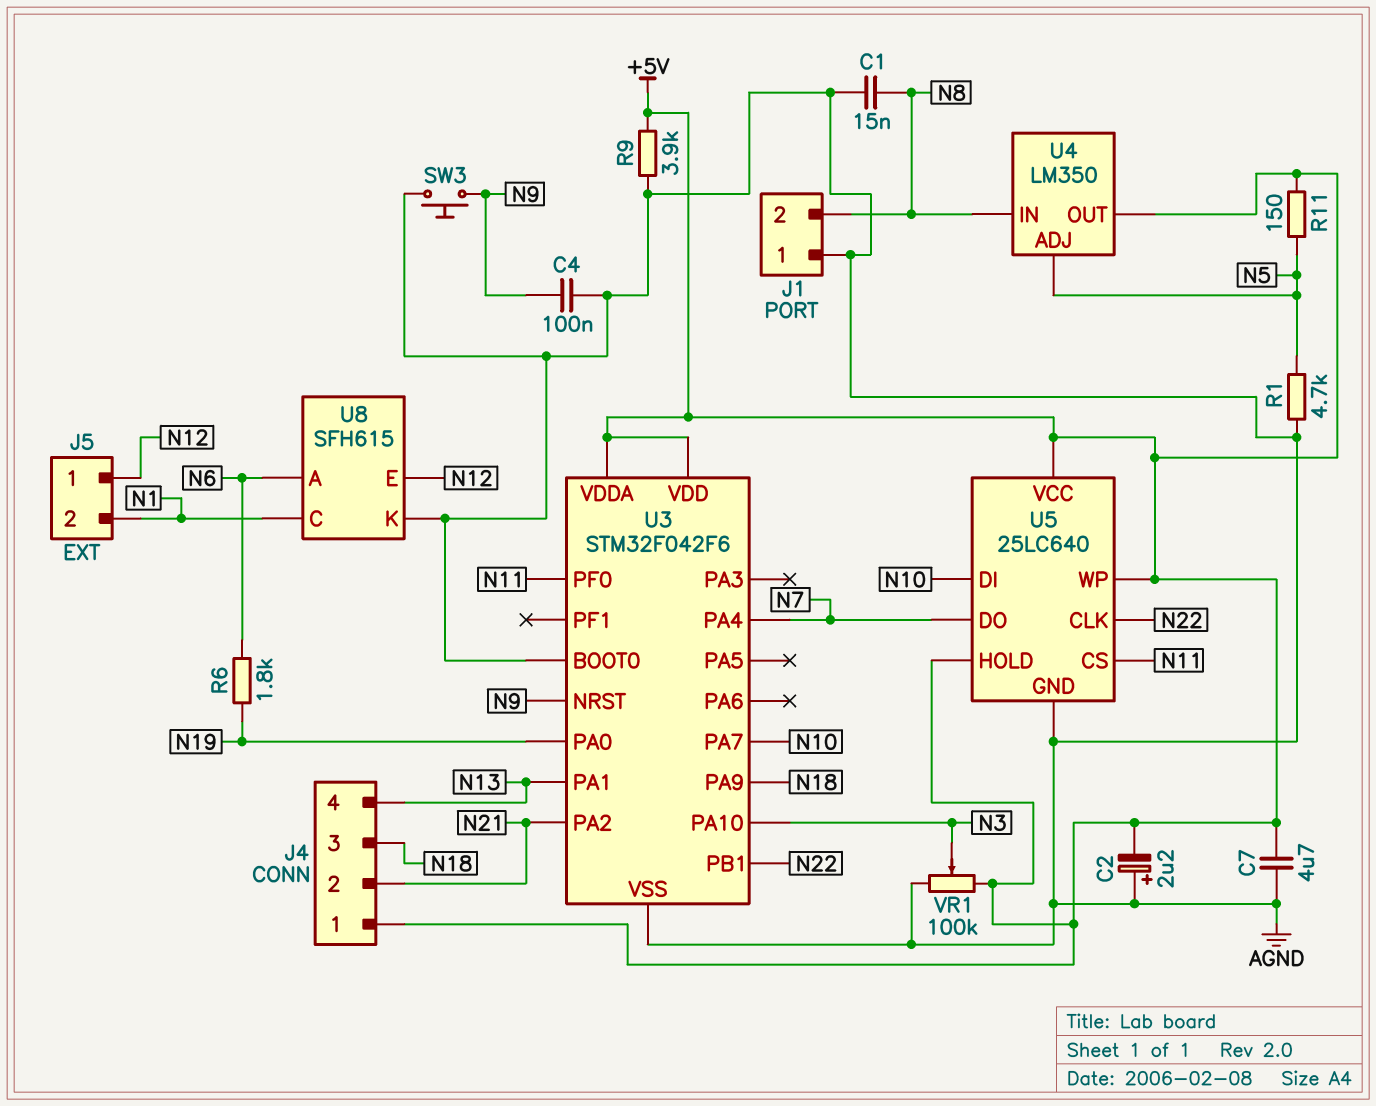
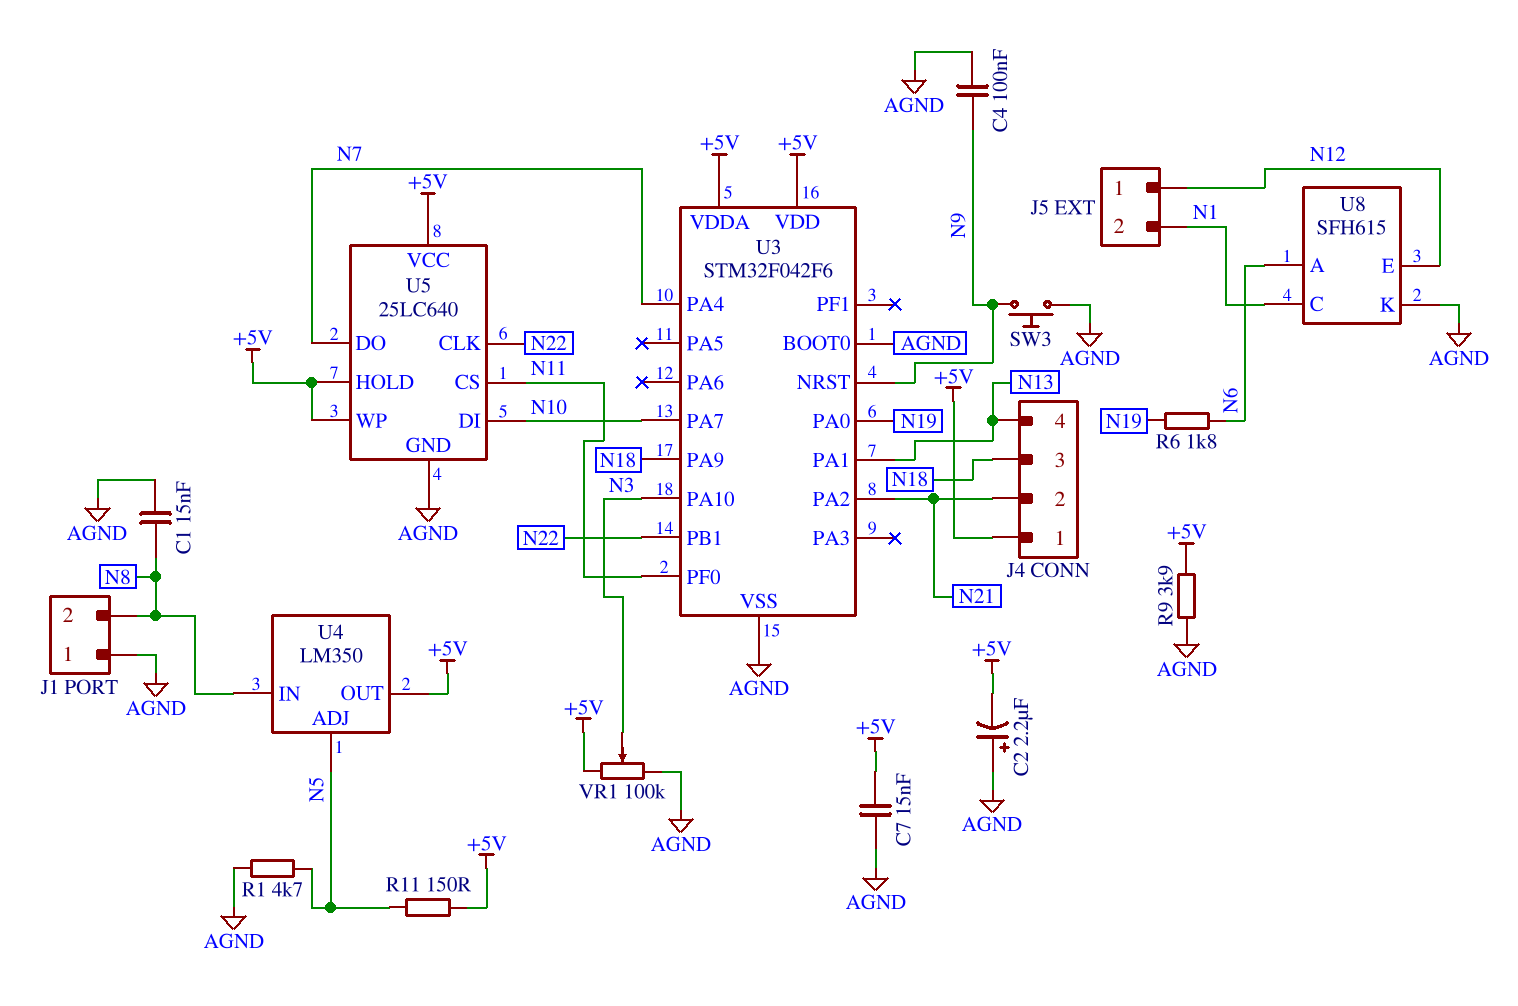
C7: 4.7uF (+5V, AGND) -> 15nF (+5V, AGND)

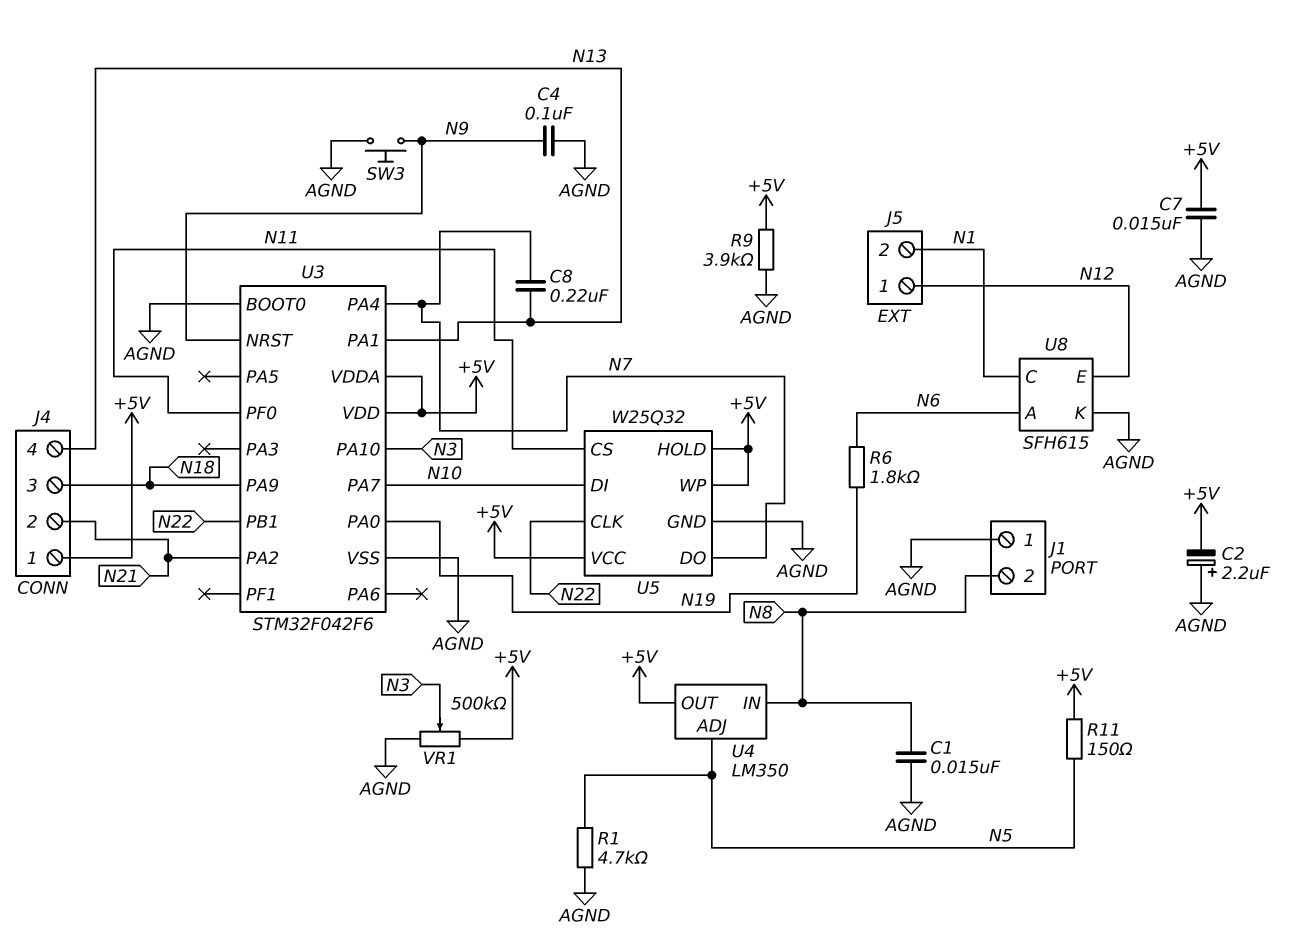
C8: none -> 220nF (N7, N13)
U5: 25LC640 -> W25Q32
VR1: 100k (+5V, AGND, wiper N3) -> 500k (+5V, AGND, wiper N3)

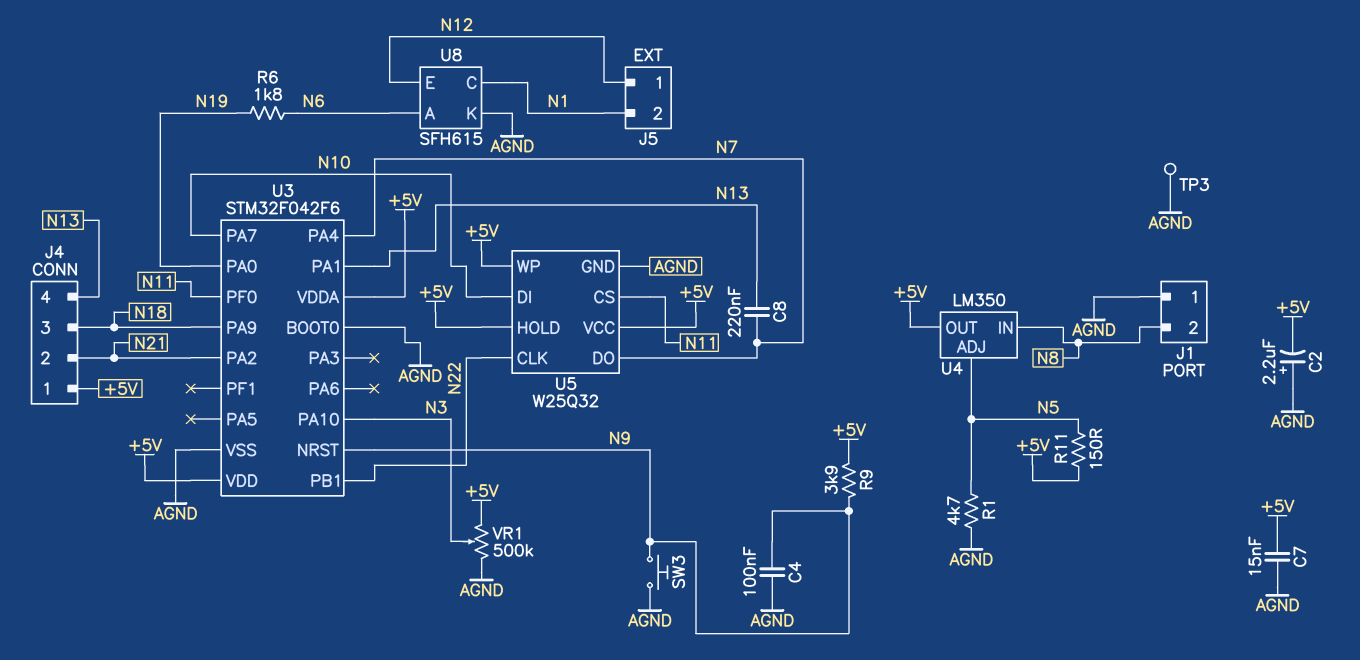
C1: 15nF (AGND, N8) -> none
R9: 3.9k (+5V, AGND) -> 3.9k (+5V, N9)
TP3: none -> test point (AGND)

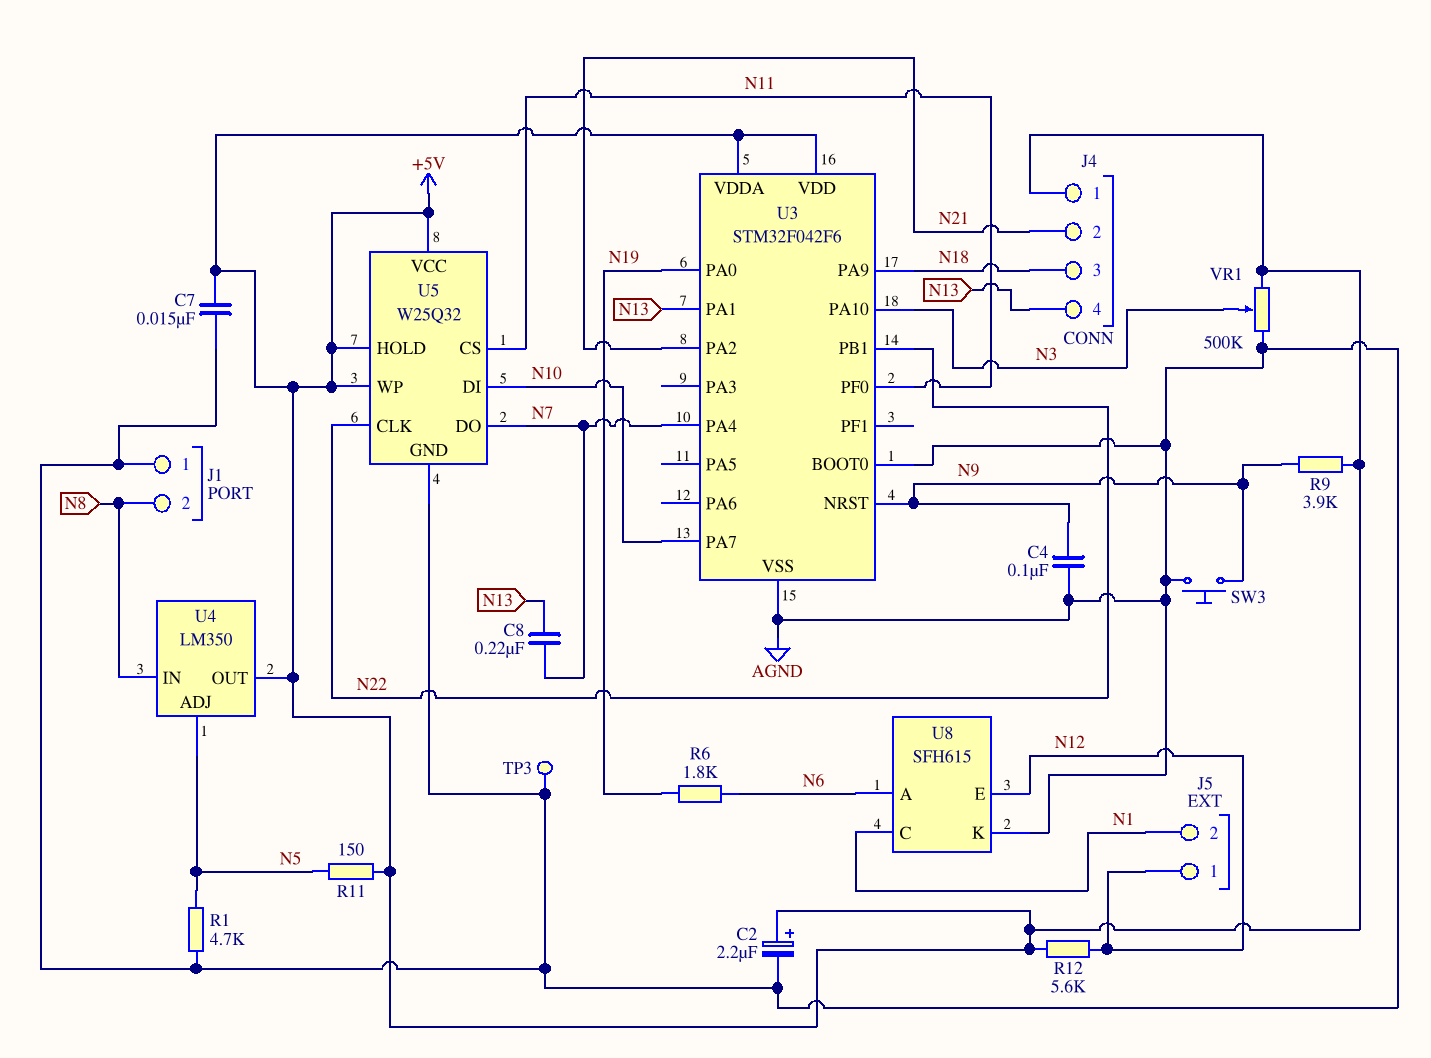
C2: 2.2uF (plus AGND, minus +5V) -> 2.2uF (plus +5V, minus AGND)
R12: none -> 5.6k (+5V, N12)

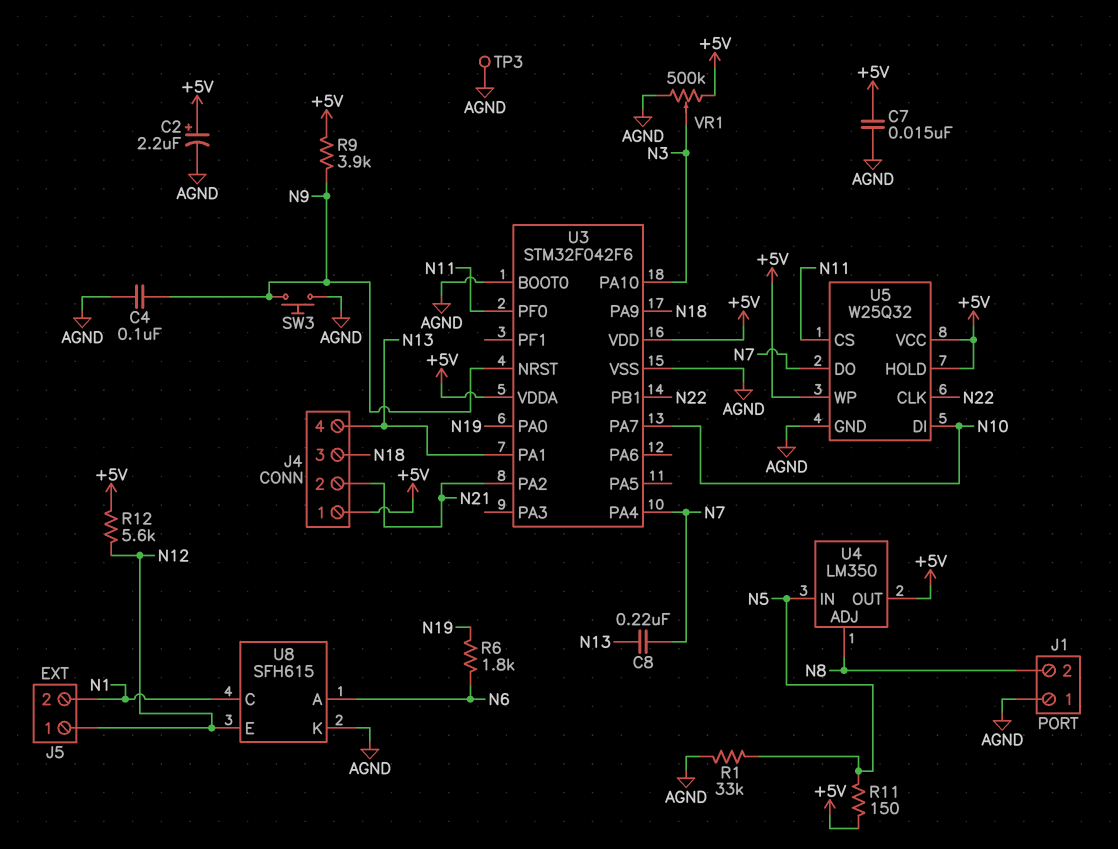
R1: 4.7k (AGND, N5) -> 33k (AGND, N5)
U4 pin ADJ: N5 -> N8
U4 pin IN: N8 -> N5

